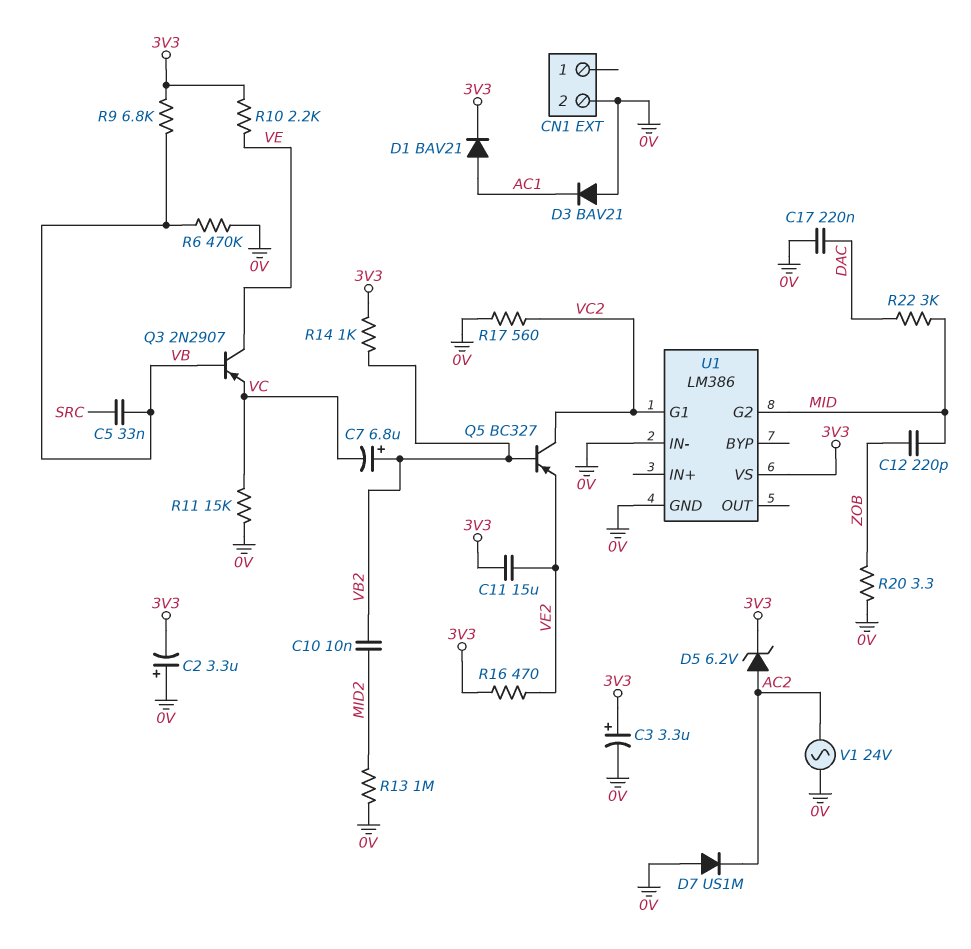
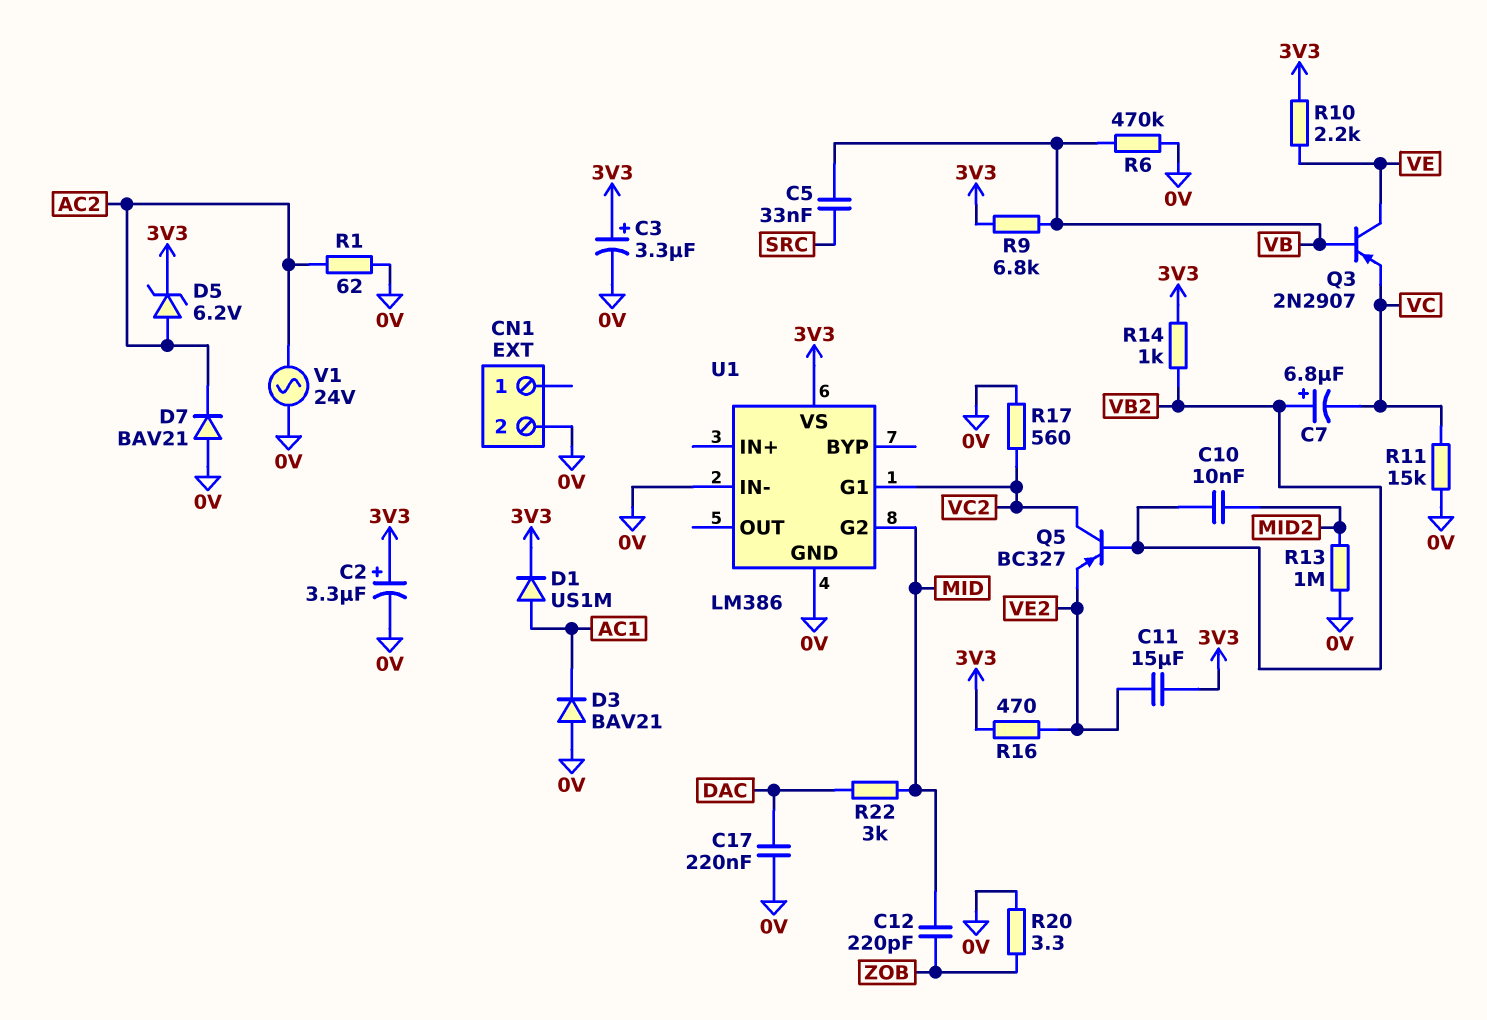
C2: 3.3uF (plus 0V, minus 3V3) -> 3.3uF (plus 3V3, minus 0V)
D1: diode BAV21 (A AC1, K 3V3) -> diode US1M (A AC1, K 3V3)
D7: diode US1M (A 0V, K AC2) -> diode BAV21 (A 0V, K AC2)
R1: none -> 62 (0V, AC2)

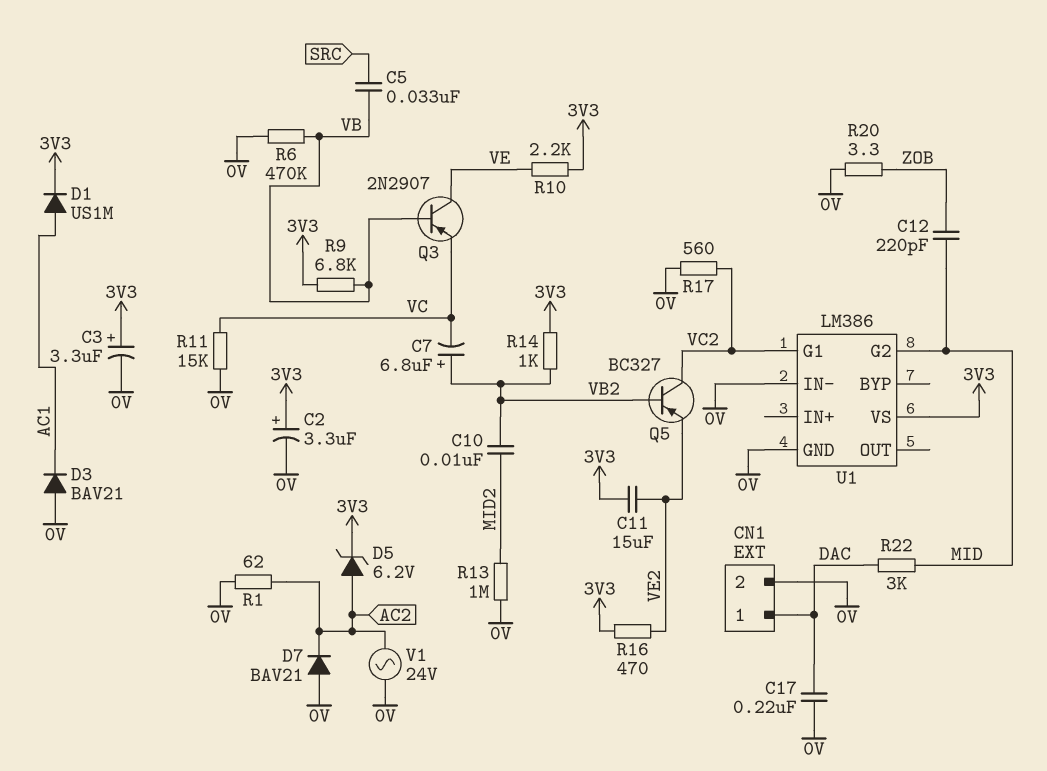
CN1 pin 1: none -> DAC

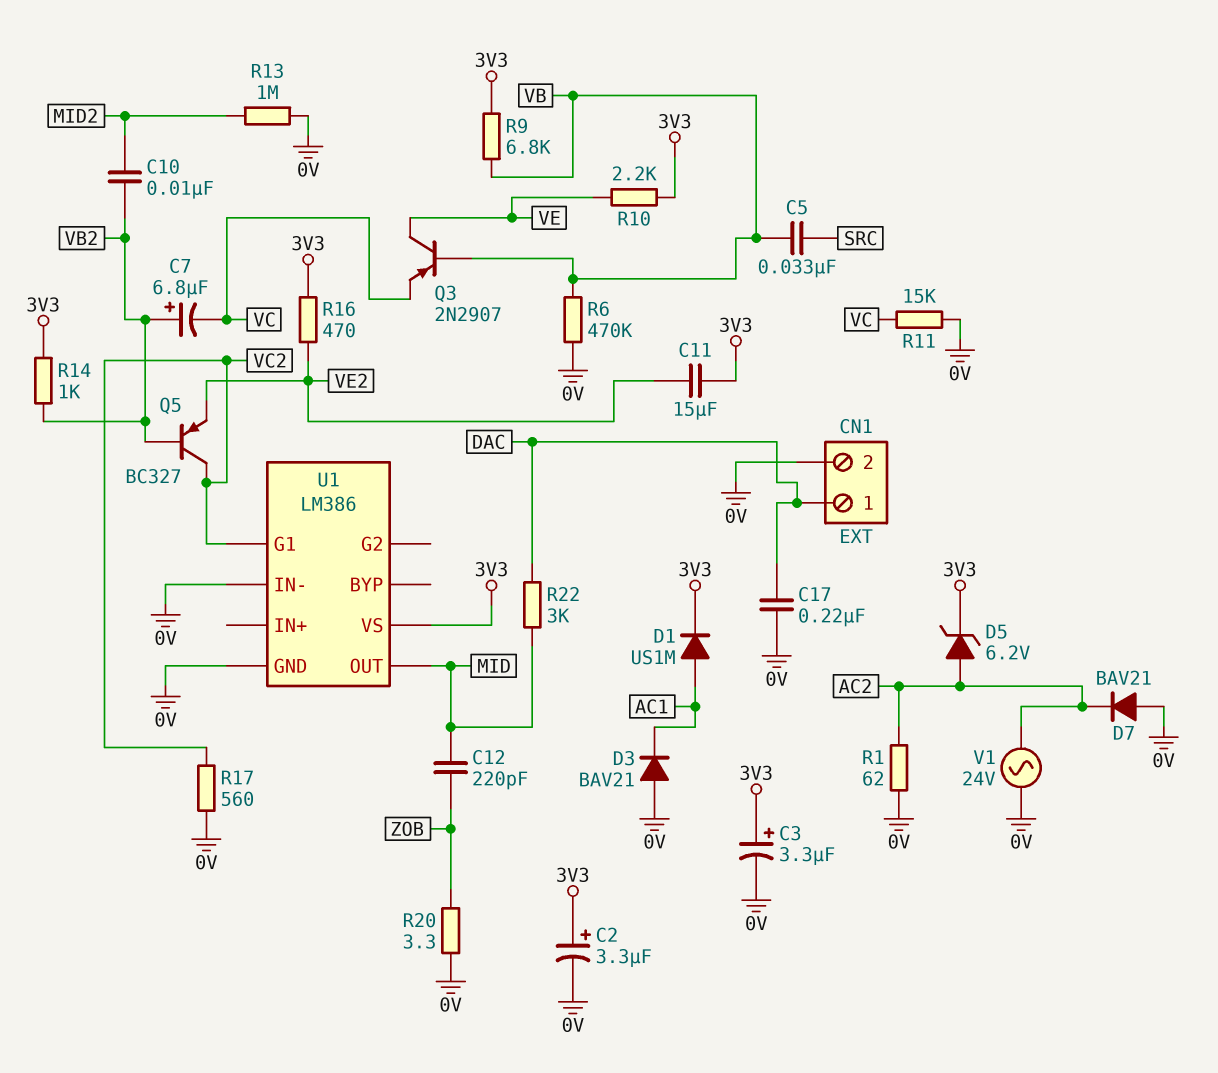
U1 pin G2: MID -> none
U1 pin OUT: none -> MID

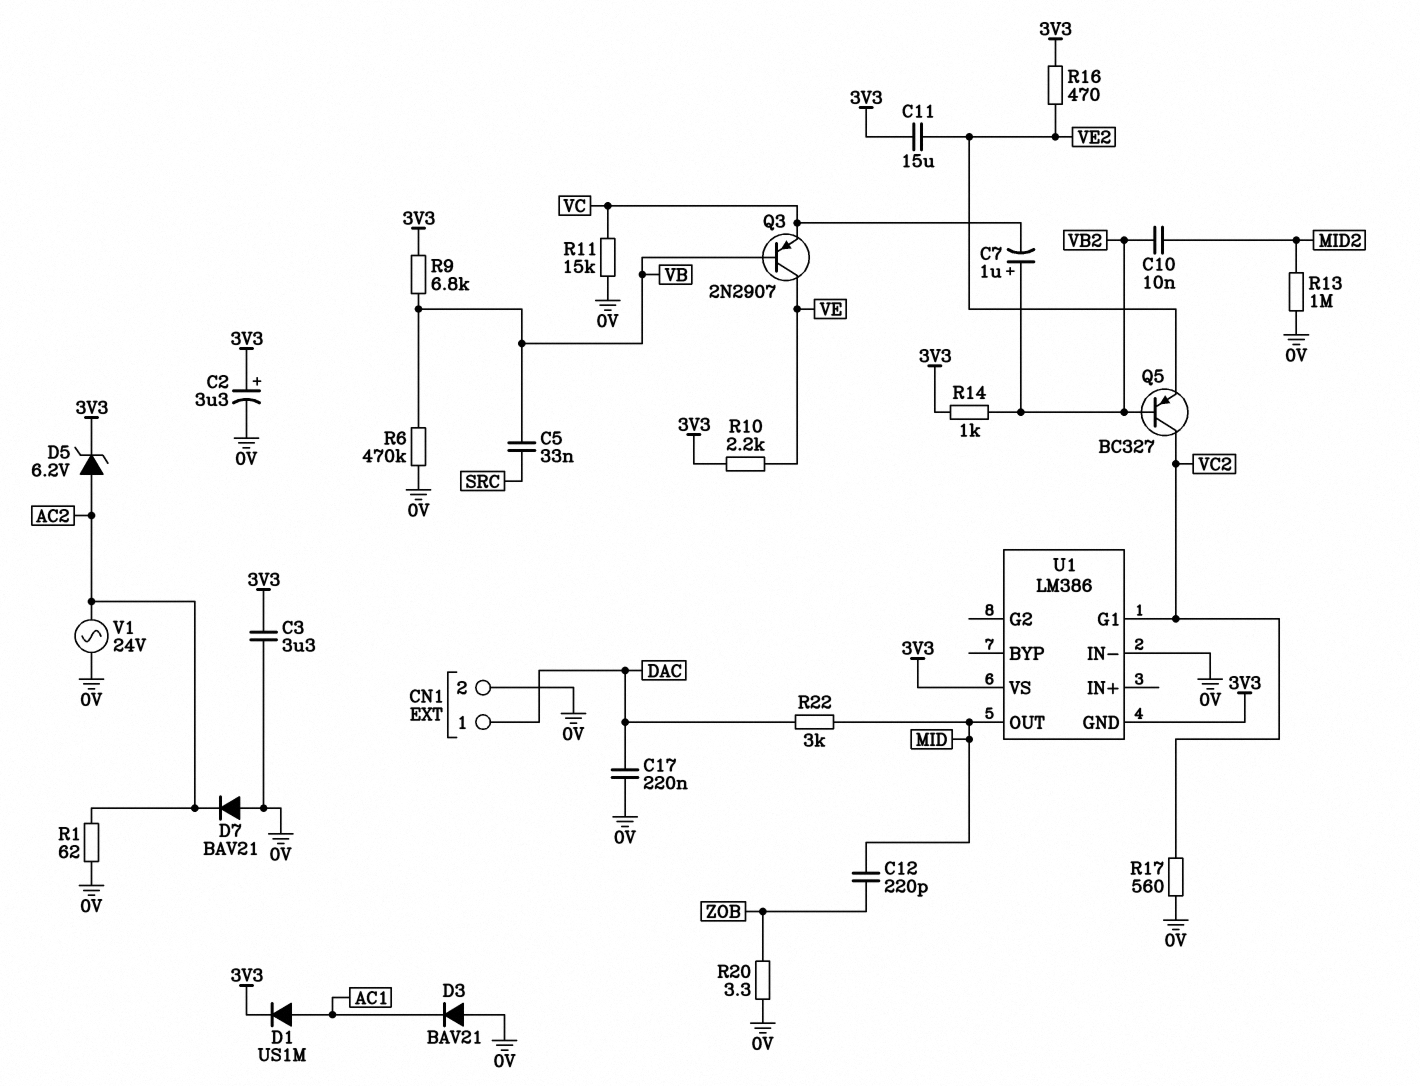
C3: 3.3uF (plus 3V3, minus 0V) -> 3.3uF (0V, 3V3)
C7: 6.8uF (plus VB2, minus VC) -> 1uF (plus VB2, minus VC)
U1 pin GND: 0V -> 3V3

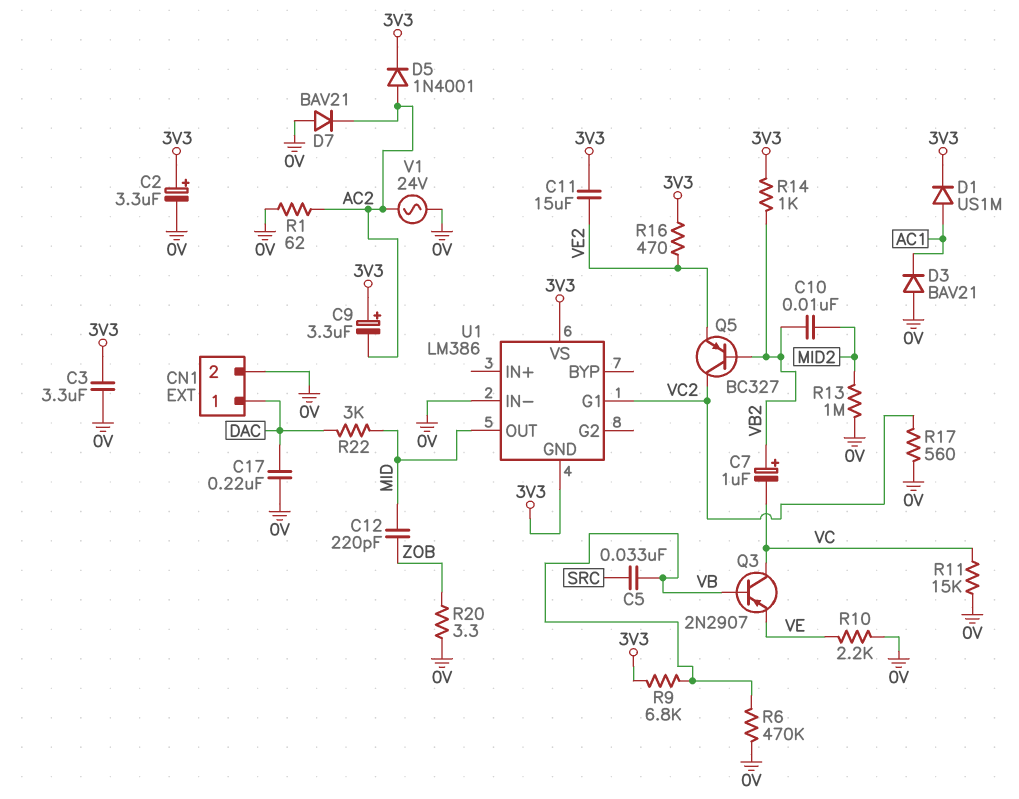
C9: none -> 3.3uF (plus 3V3, minus AC2)
D5: zener 6.2V (A AC2, K 3V3) -> diode 1N4001 (A AC2, K 3V3)
Q3: PNP 2N2907 (B VB, C VE, E VC) -> PNP 2N2907 (B VB, C VC, E VE)
R10: 2.2k (3V3, VE) -> 2.2k (0V, VE)

